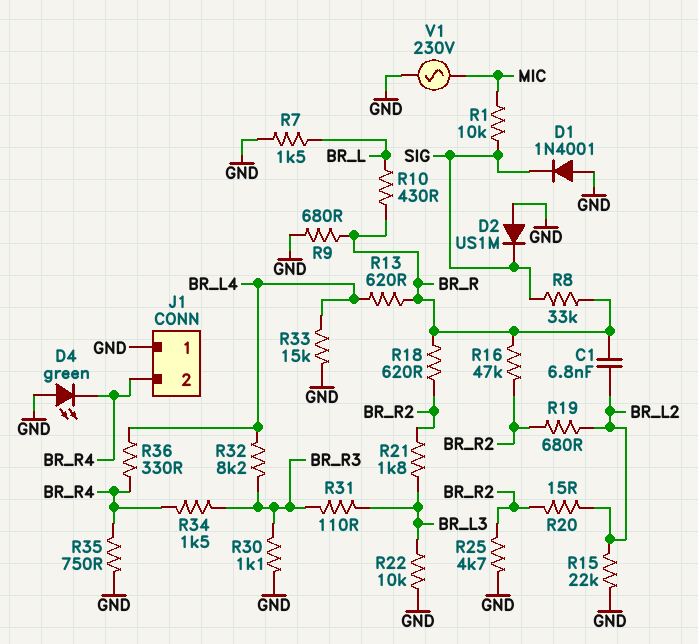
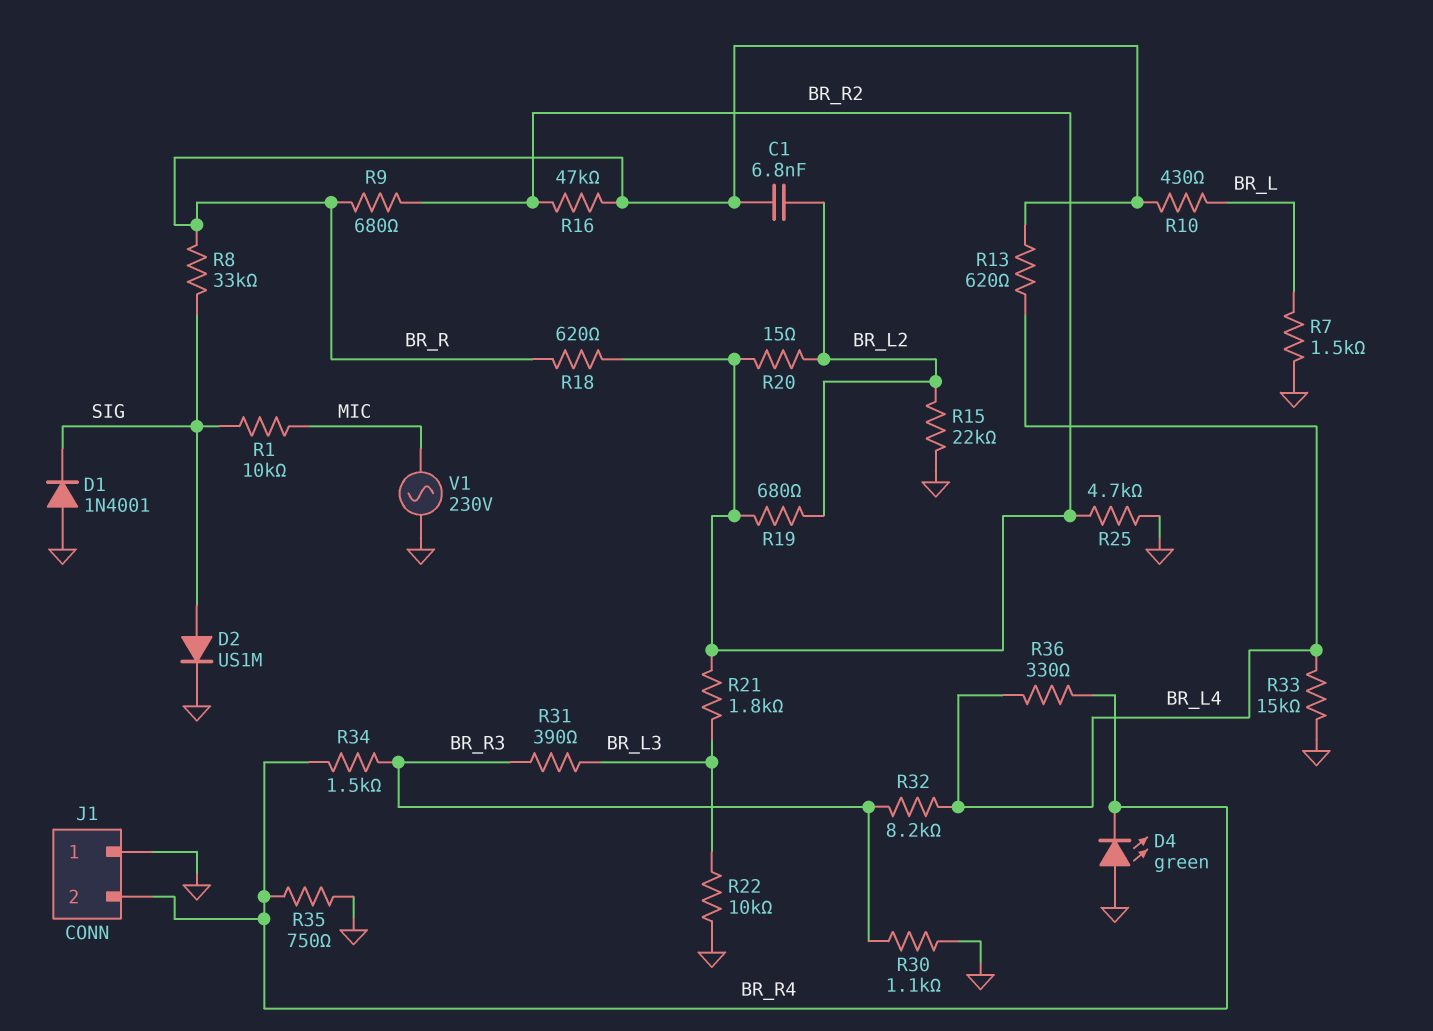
D2: diode US1M (A GND, K SIG) -> diode US1M (A SIG, K GND)
R9: 680 (BR_R, GND) -> 680 (BR_R, BR_R2)
R31: 110 (BR_L3, BR_R3) -> 390 (BR_L3, BR_R3)

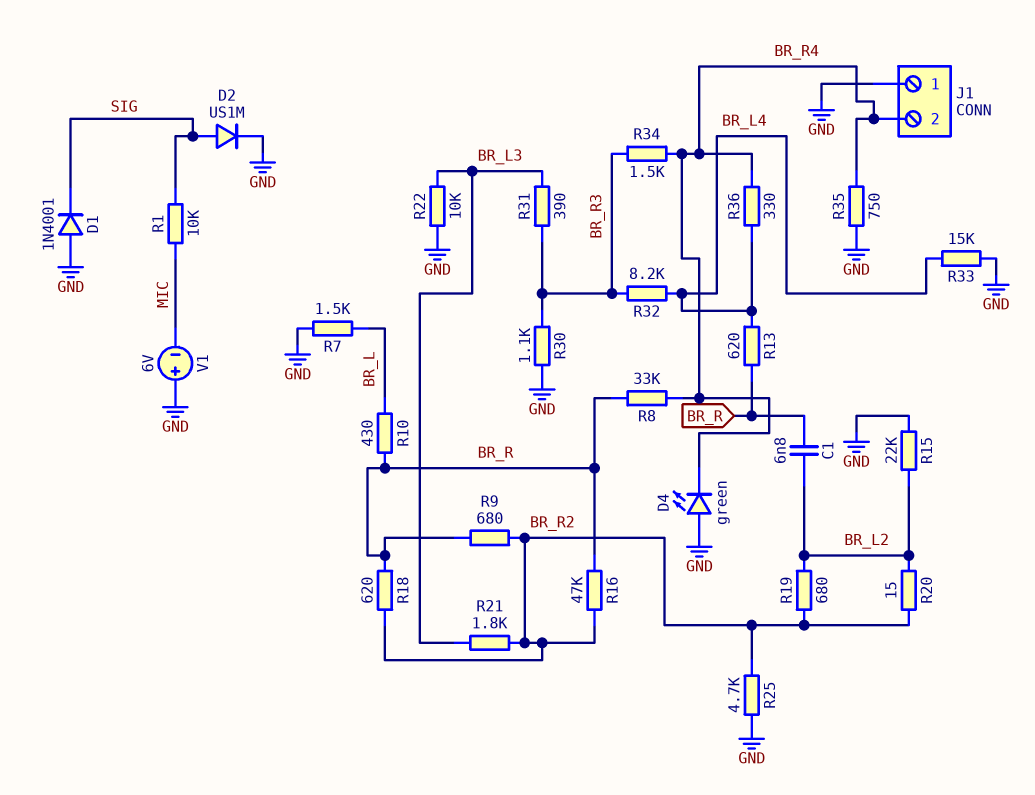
R8: 33k (BR_R, SIG) -> 33k (BR_R, BR_R4)
V1: AC 230V (GND, MIC) -> 6V (plus GND, minus MIC)

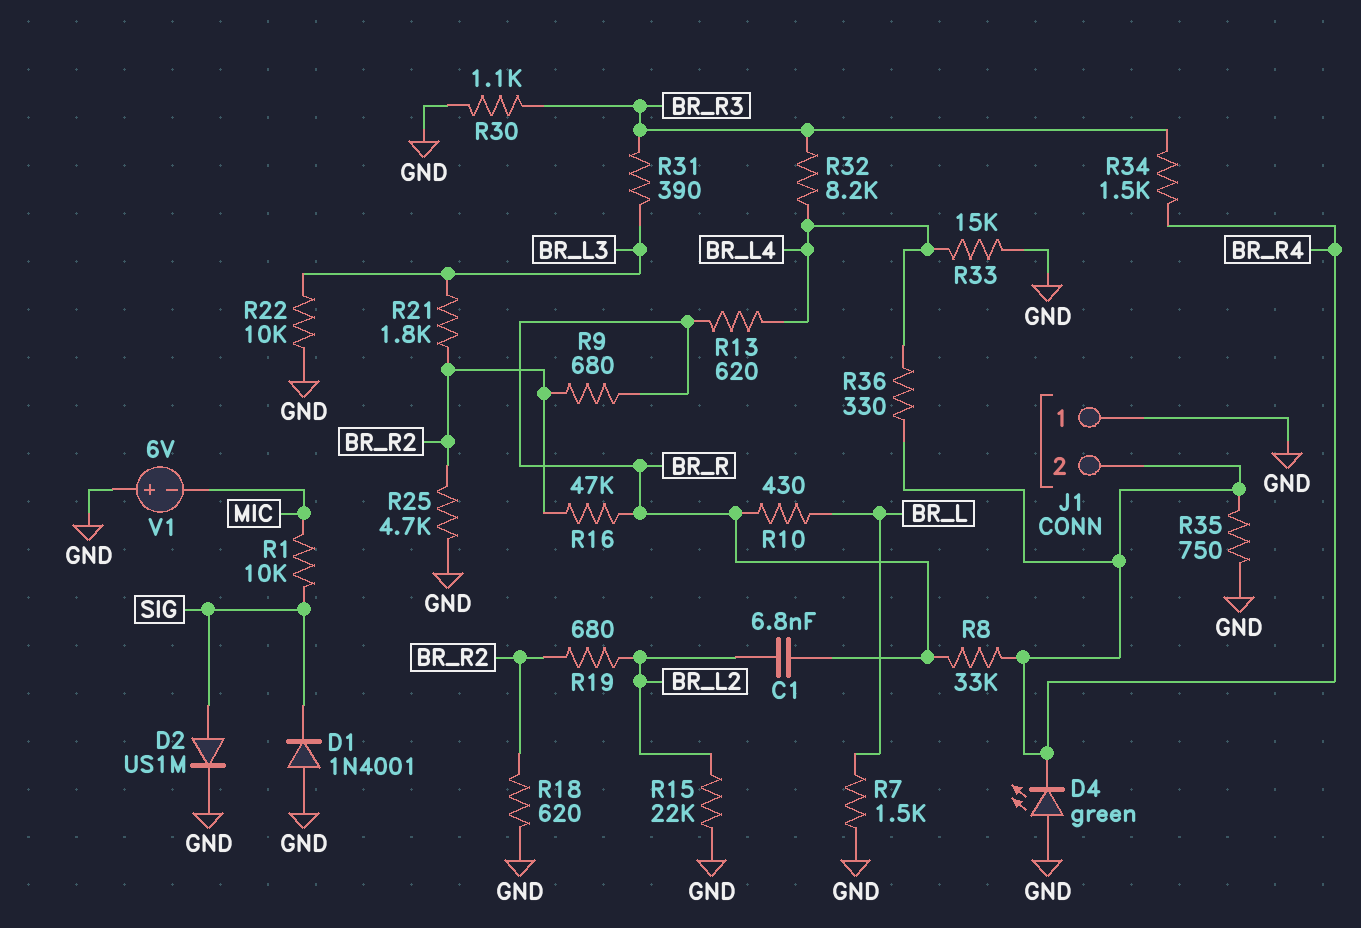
R18: 620 (BR_R, BR_R2) -> 620 (BR_R2, GND)
R20: 15 (BR_L2, BR_R2) -> none

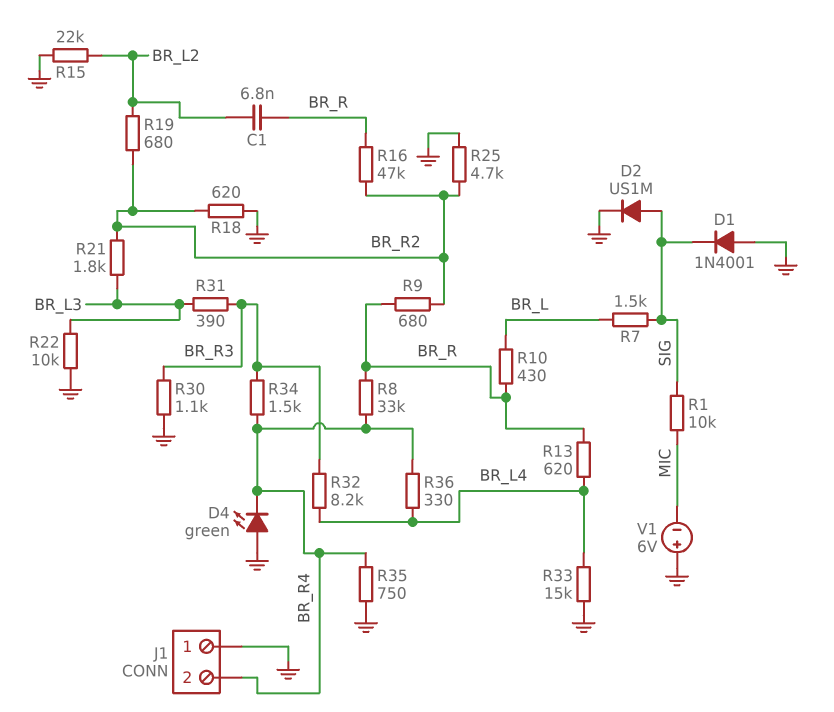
R7: 1.5k (BR_L, GND) -> 1.5k (BR_L, SIG)

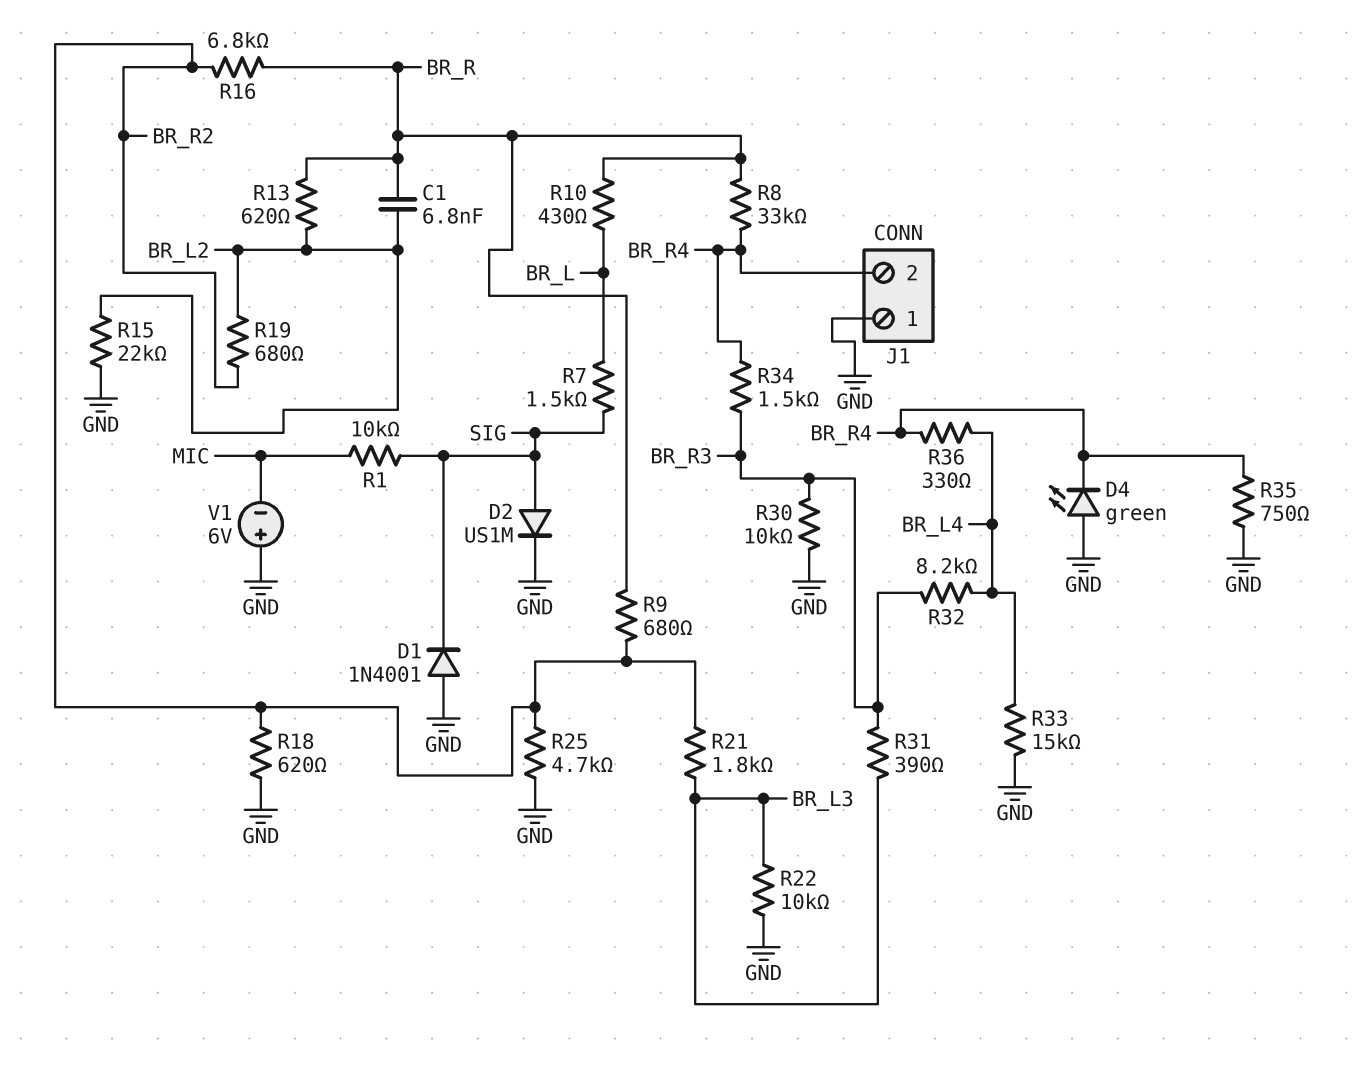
R13: 620 (BR_L4, BR_R) -> 620 (BR_L2, BR_R)
R16: 47k (BR_R, BR_R2) -> 6.8k (BR_R, BR_R2)
R30: 1.1k (BR_R3, GND) -> 10k (BR_R3, GND)

